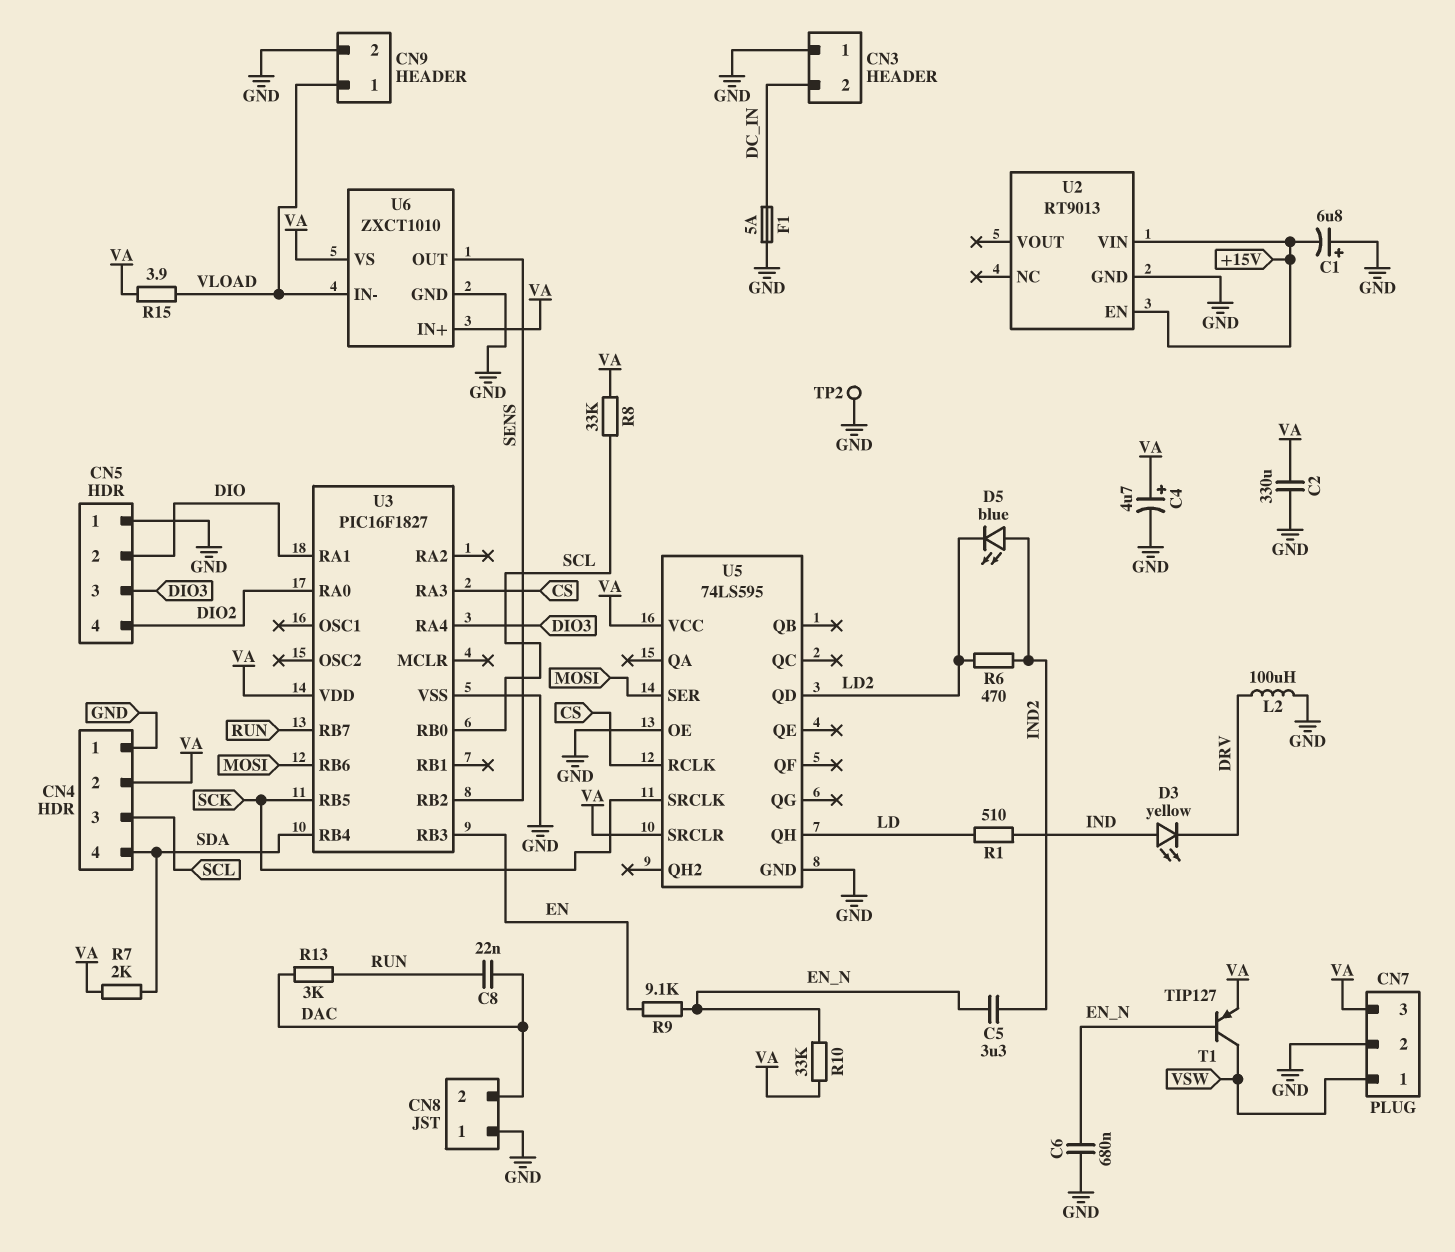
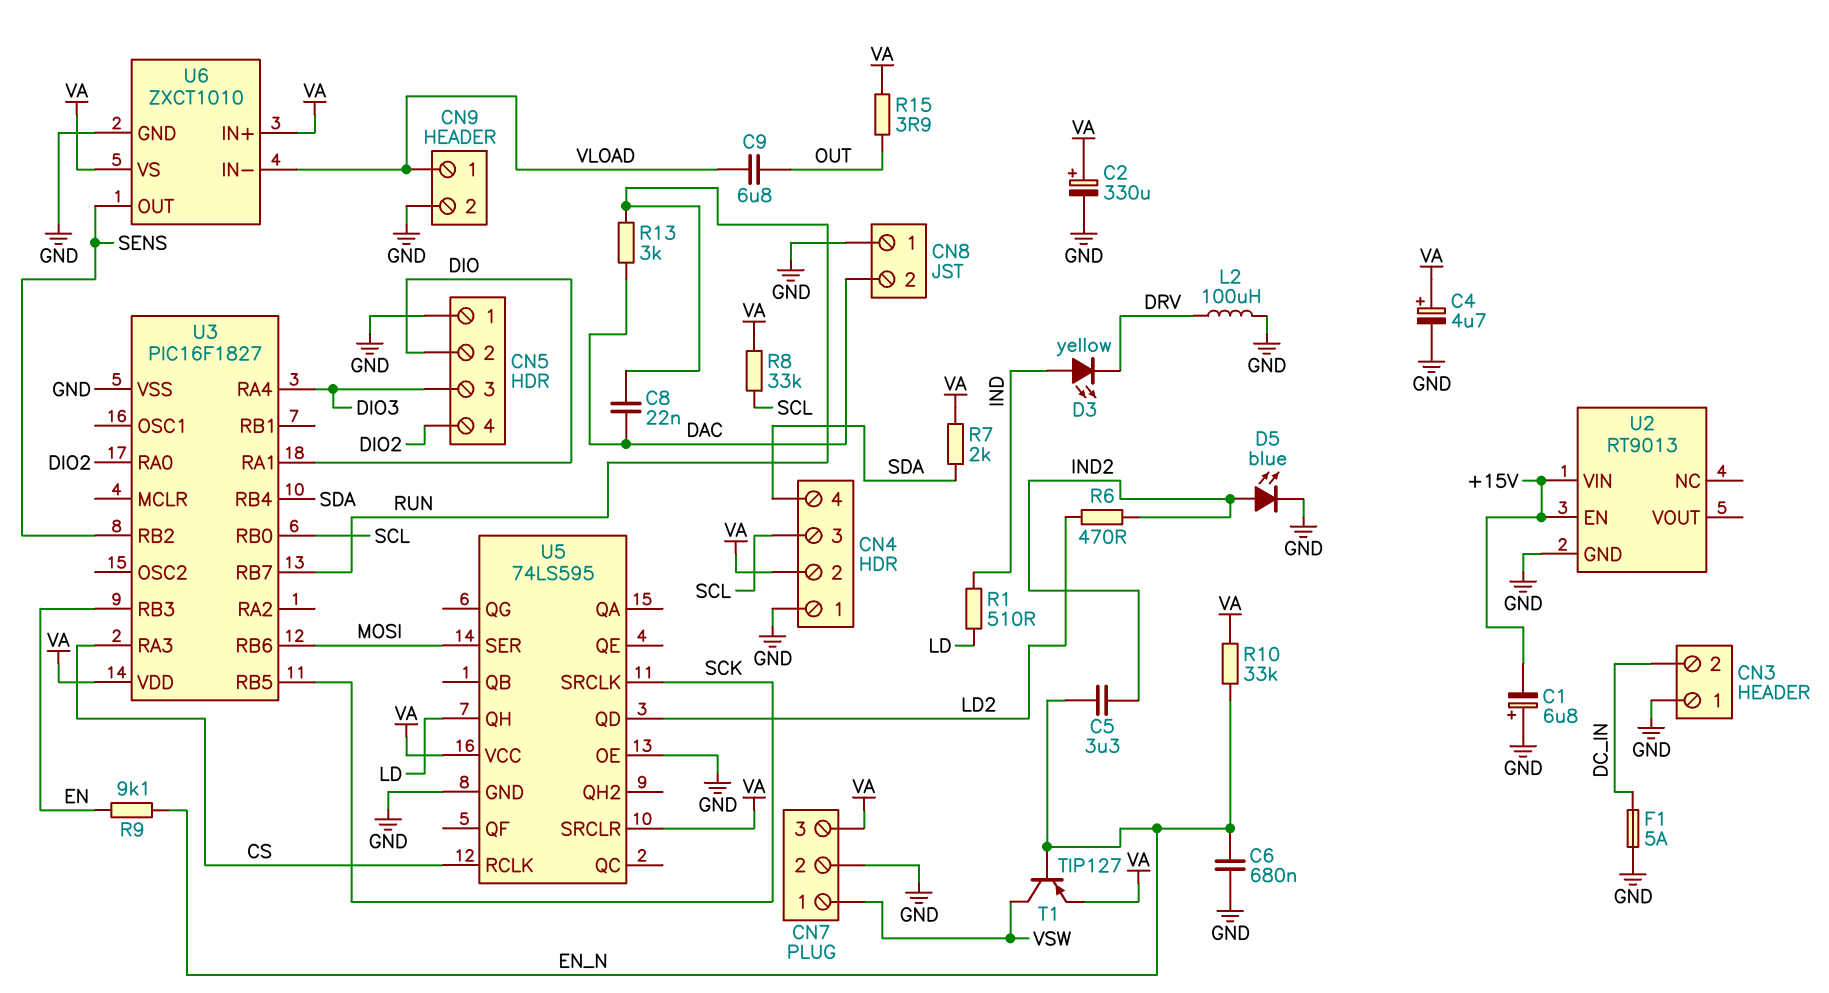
C2: 330uF (GND, VA) -> 330uF (plus VA, minus GND)
C9: none -> 6.8uF (OUT, VLOAD)
D5: LED blue (A IND2, K LD2) -> LED blue (A IND2, K GND)
R15: 3.9 (VA, VLOAD) -> 3.9 (OUT, VA)
TP2: test point (GND) -> none

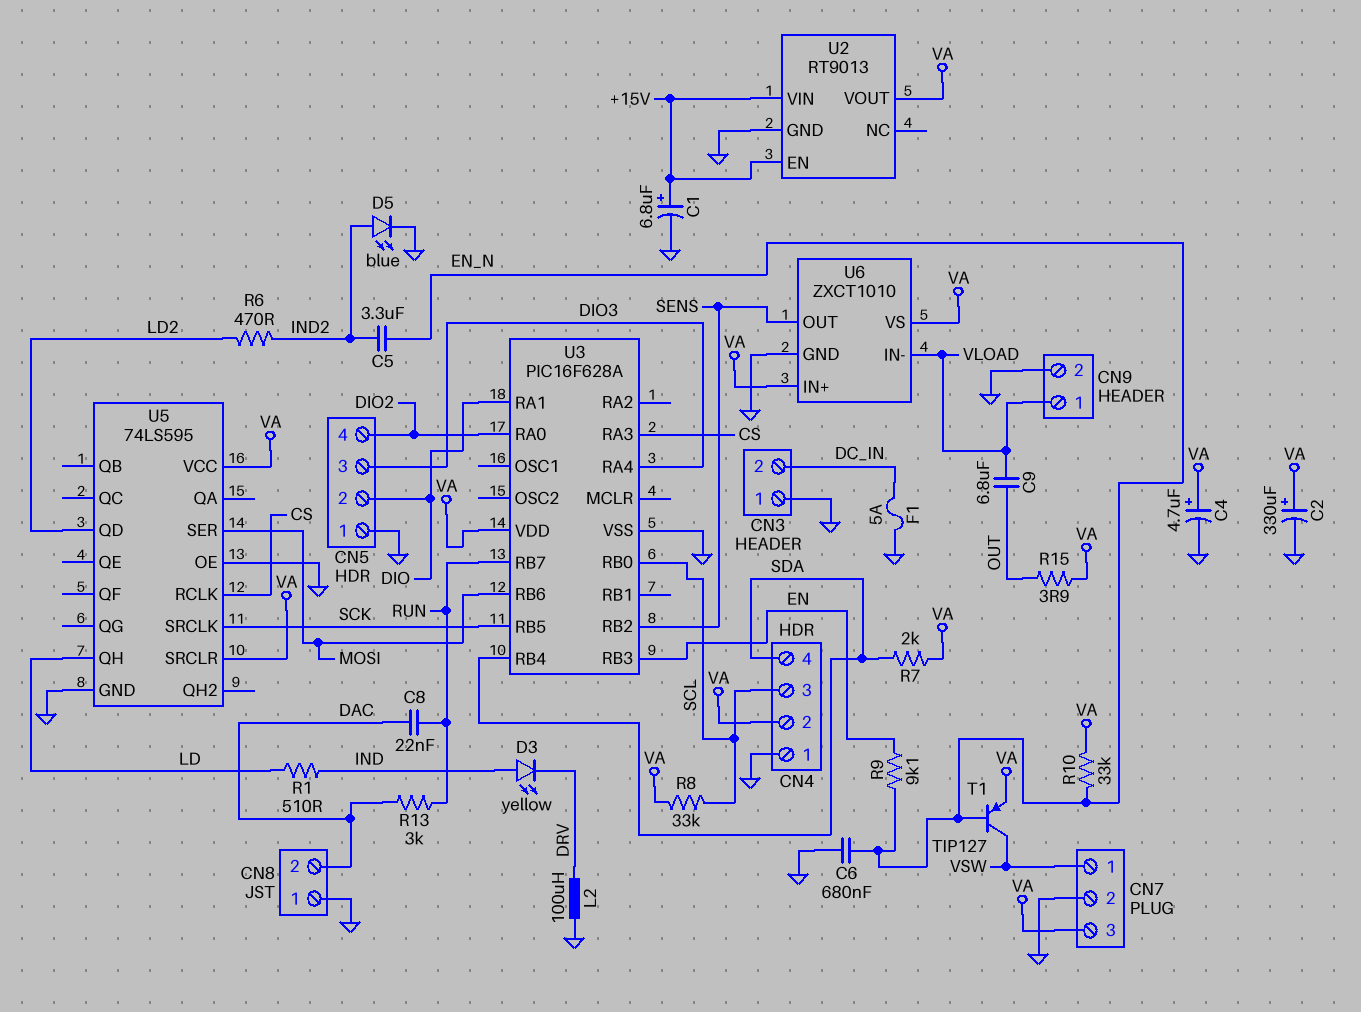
C1: 6.8uF (plus GND, minus +15V) -> 6.8uF (plus +15V, minus GND)
U2 pin VOUT: none -> VA
U3: PIC16F1827 -> PIC16F628A

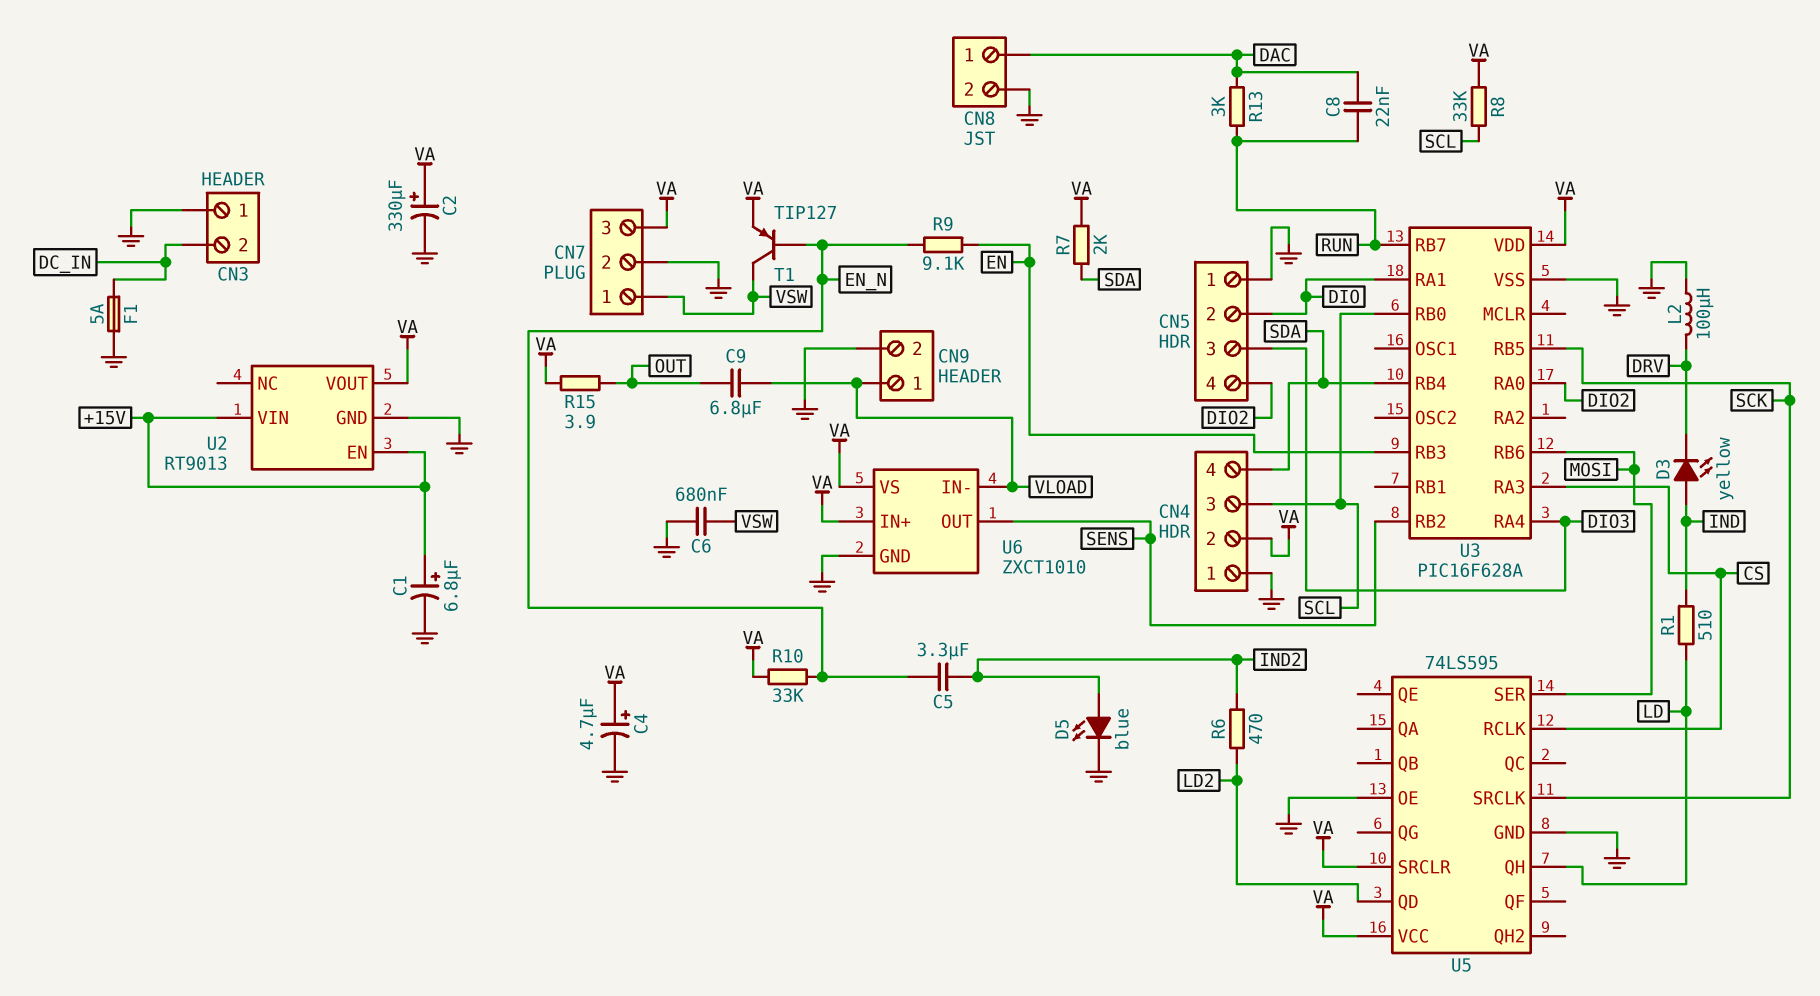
C6: 680nF (EN_N, GND) -> 680nF (GND, VSW)
CN8 pin 1: GND -> DAC
CN8 pin 2: DAC -> GND

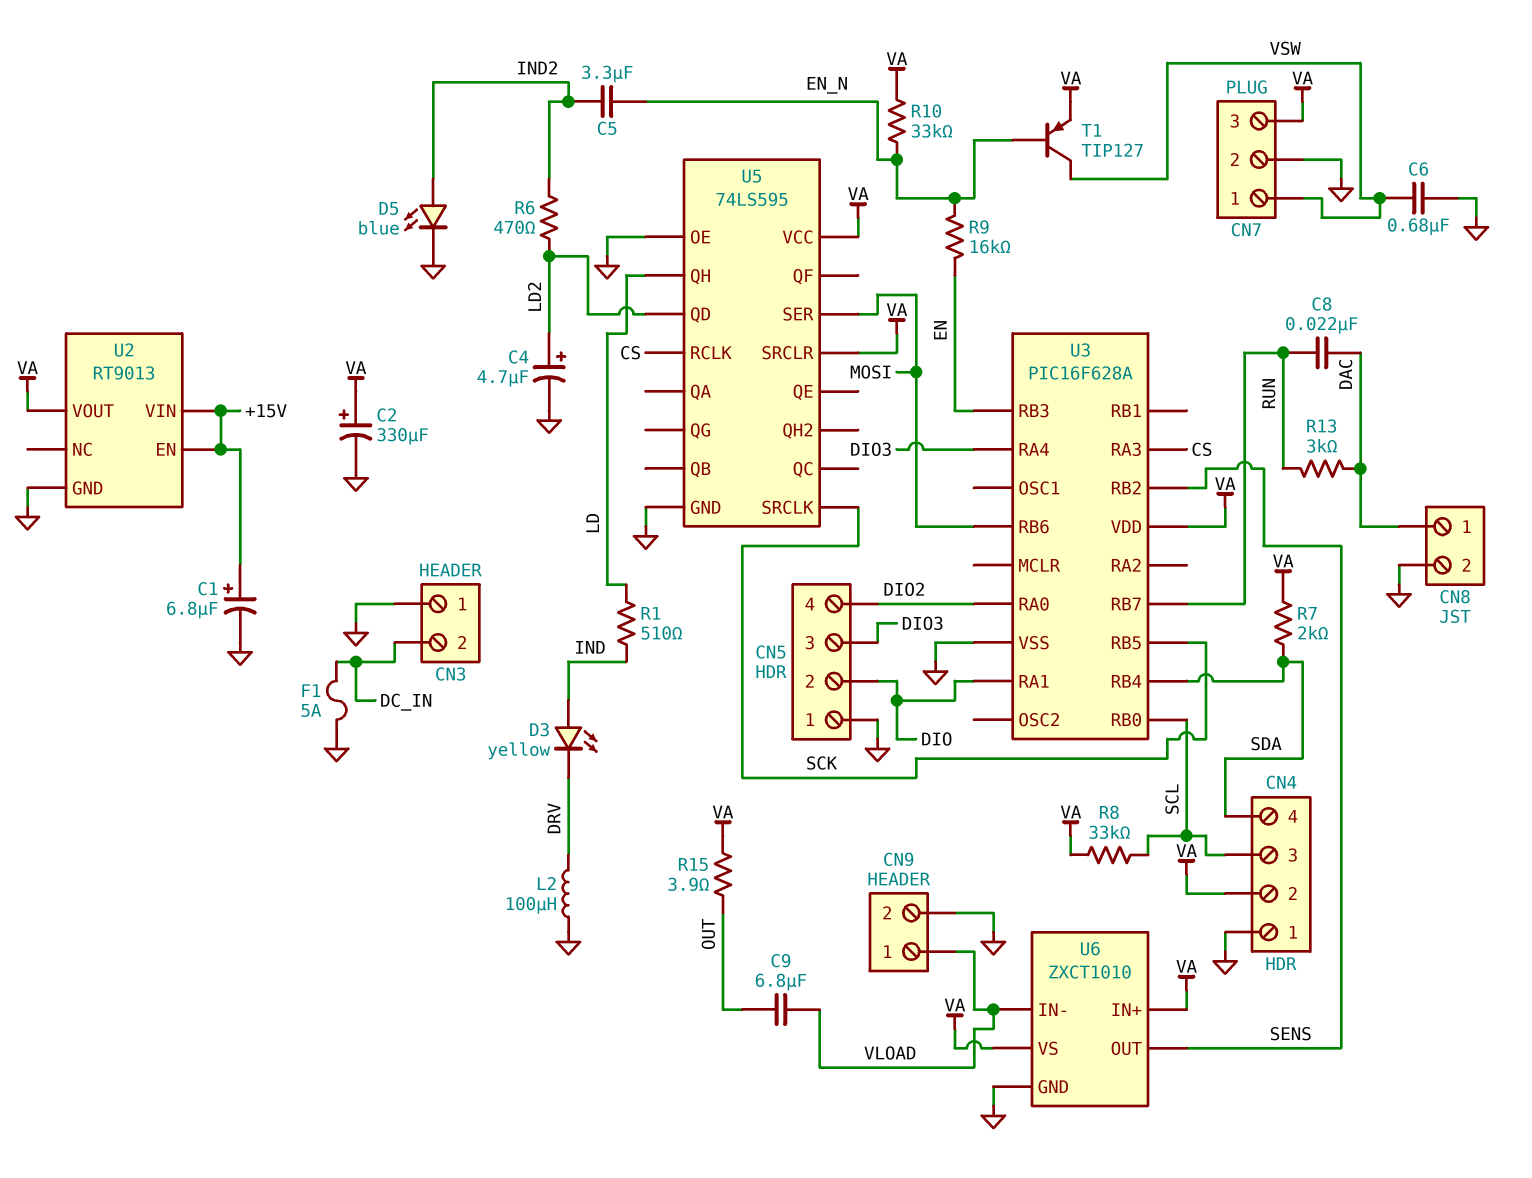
C4: 4.7uF (plus VA, minus GND) -> 4.7uF (plus LD2, minus GND)
R9: 9.1k (EN, EN_N) -> 16k (EN, EN_N)

